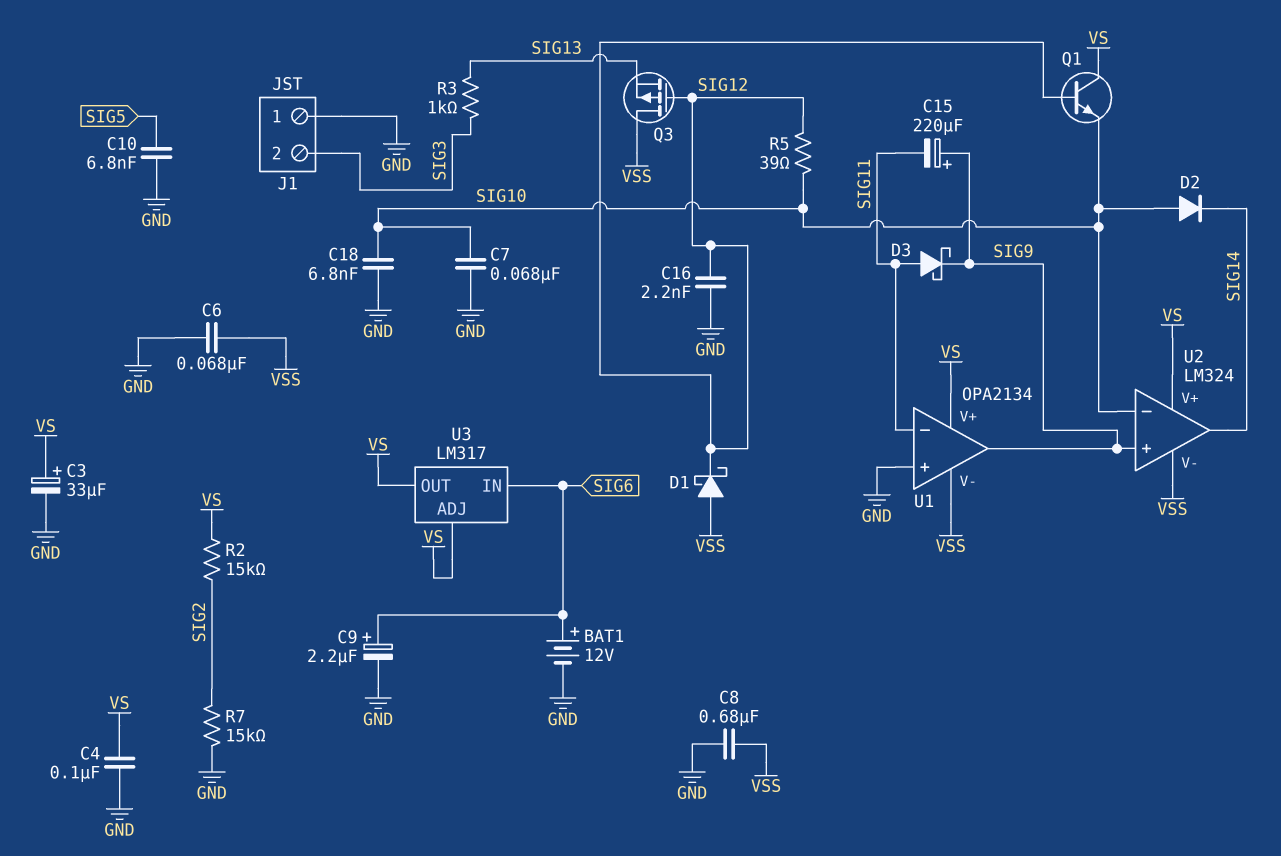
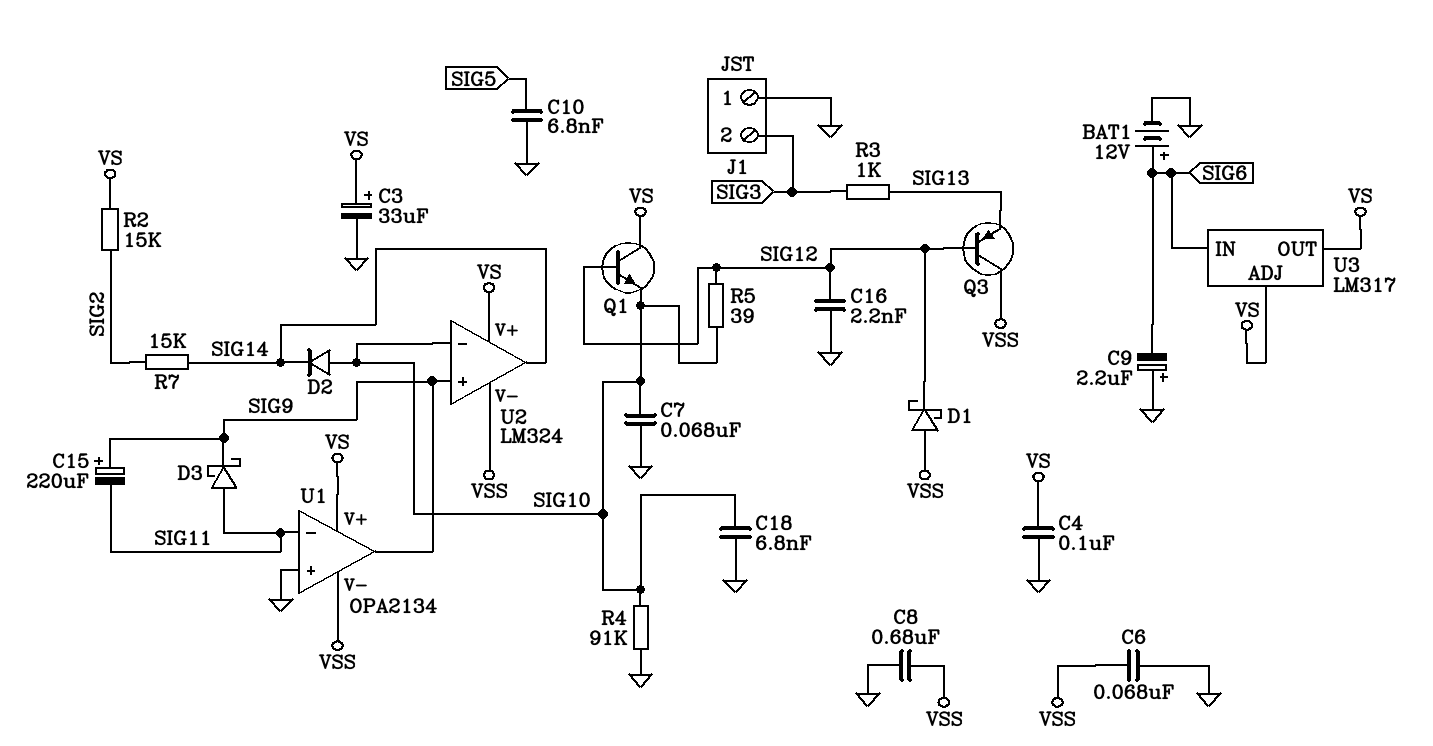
C9: 2.2uF (plus SIG6, minus GND) -> 2.2uF (plus GND, minus SIG6)
Q3: PMOS (G SIG12, D VSS, S SIG13) -> PNP (B SIG12, C VSS, E SIG13)
R4: none -> 91k (GND, SIG10)
R7: 15k (GND, SIG2) -> 15k (SIG2, SIG14)

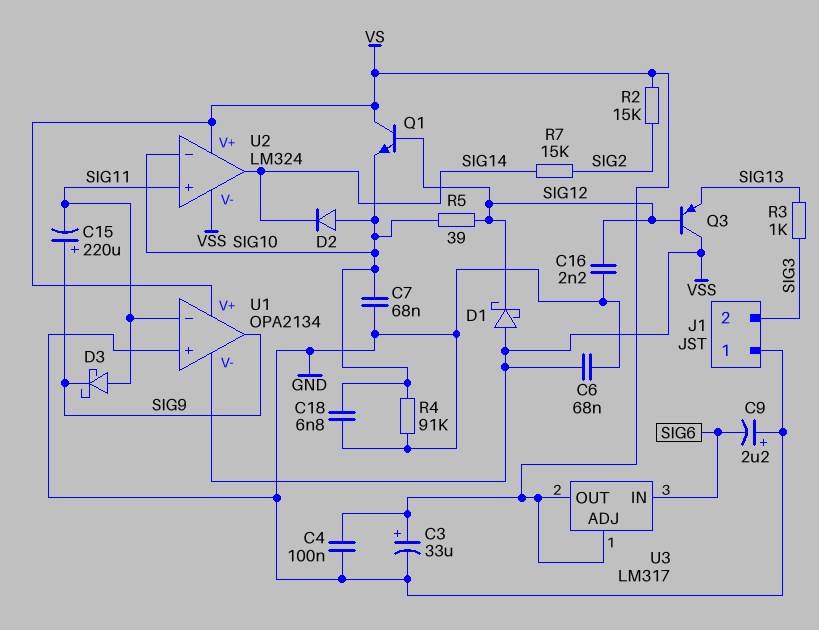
BAT1: 12V (plus SIG6, minus GND) -> none
C8: 680nF (GND, VSS) -> none
C10: 6.8nF (GND, SIG5) -> none
U2 pin in+: SIG9 -> SIG11

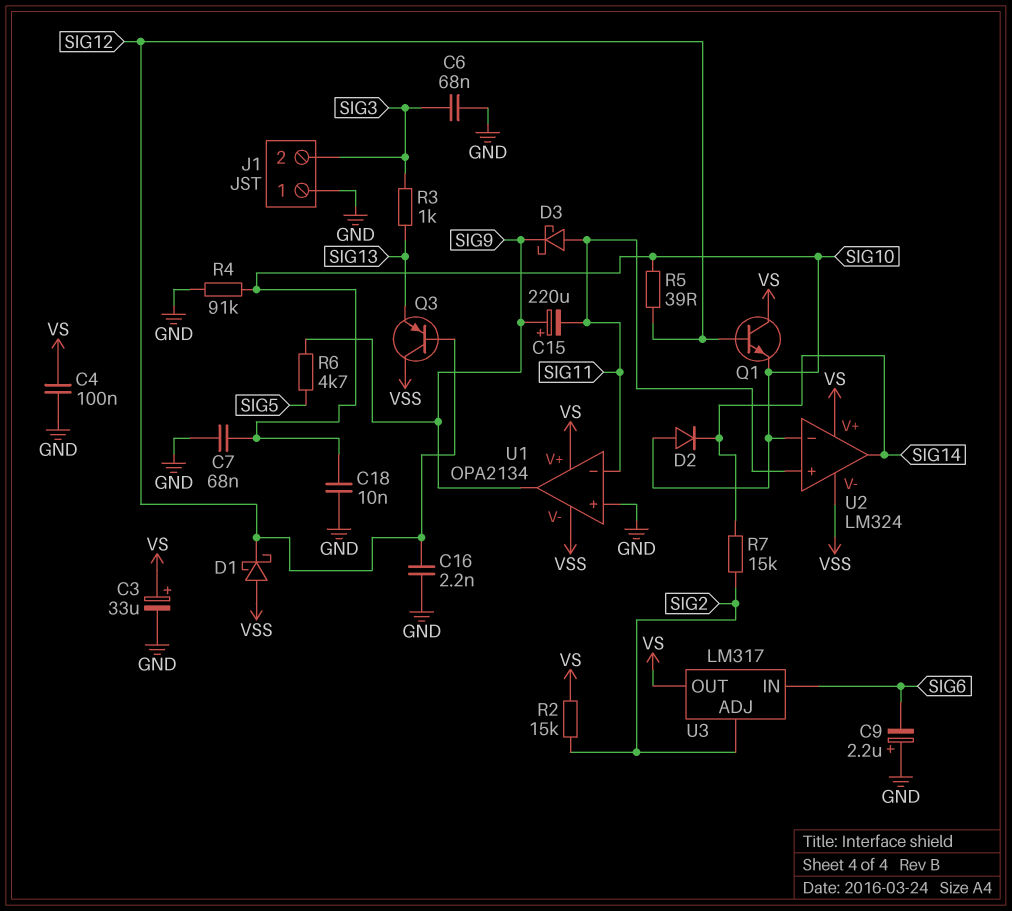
C6: 68nF (GND, VSS) -> 68nF (GND, SIG3)
C18: 6.8nF (GND, SIG10) -> 10nF (GND, SIG10)
R6: none -> 4.7k (SIG5, SIG9)
U3 pin ADJ: VS -> SIG2

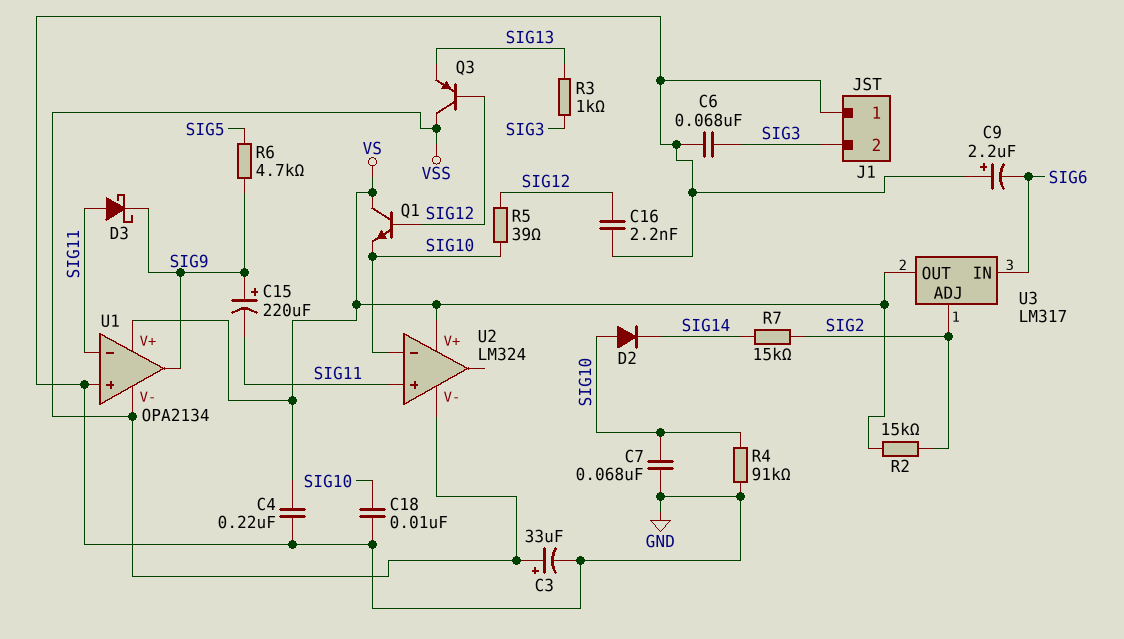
C3: 33uF (plus VS, minus GND) -> 33uF (plus VSS, minus GND)
C4: 100nF (GND, VS) -> 220nF (GND, VS)
D1: schottky (A VSS, K SIG12) -> none
U2 pin out: SIG14 -> none

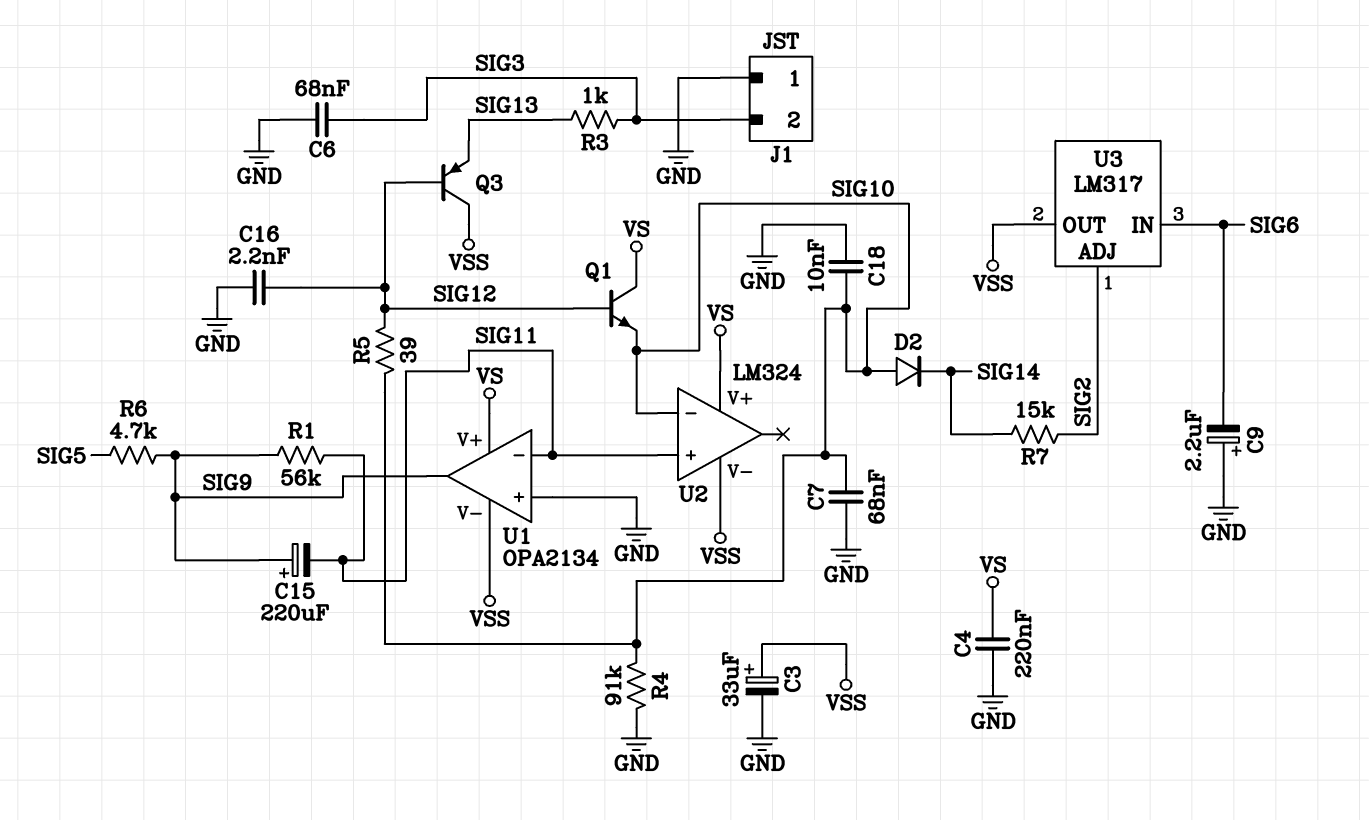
D3: schottky (A SIG11, K SIG9) -> none
R1: none -> 56k (SIG9, SIG11)
R2: 15k (SIG2, VS) -> none
U3 pin OUT: VS -> VSS

